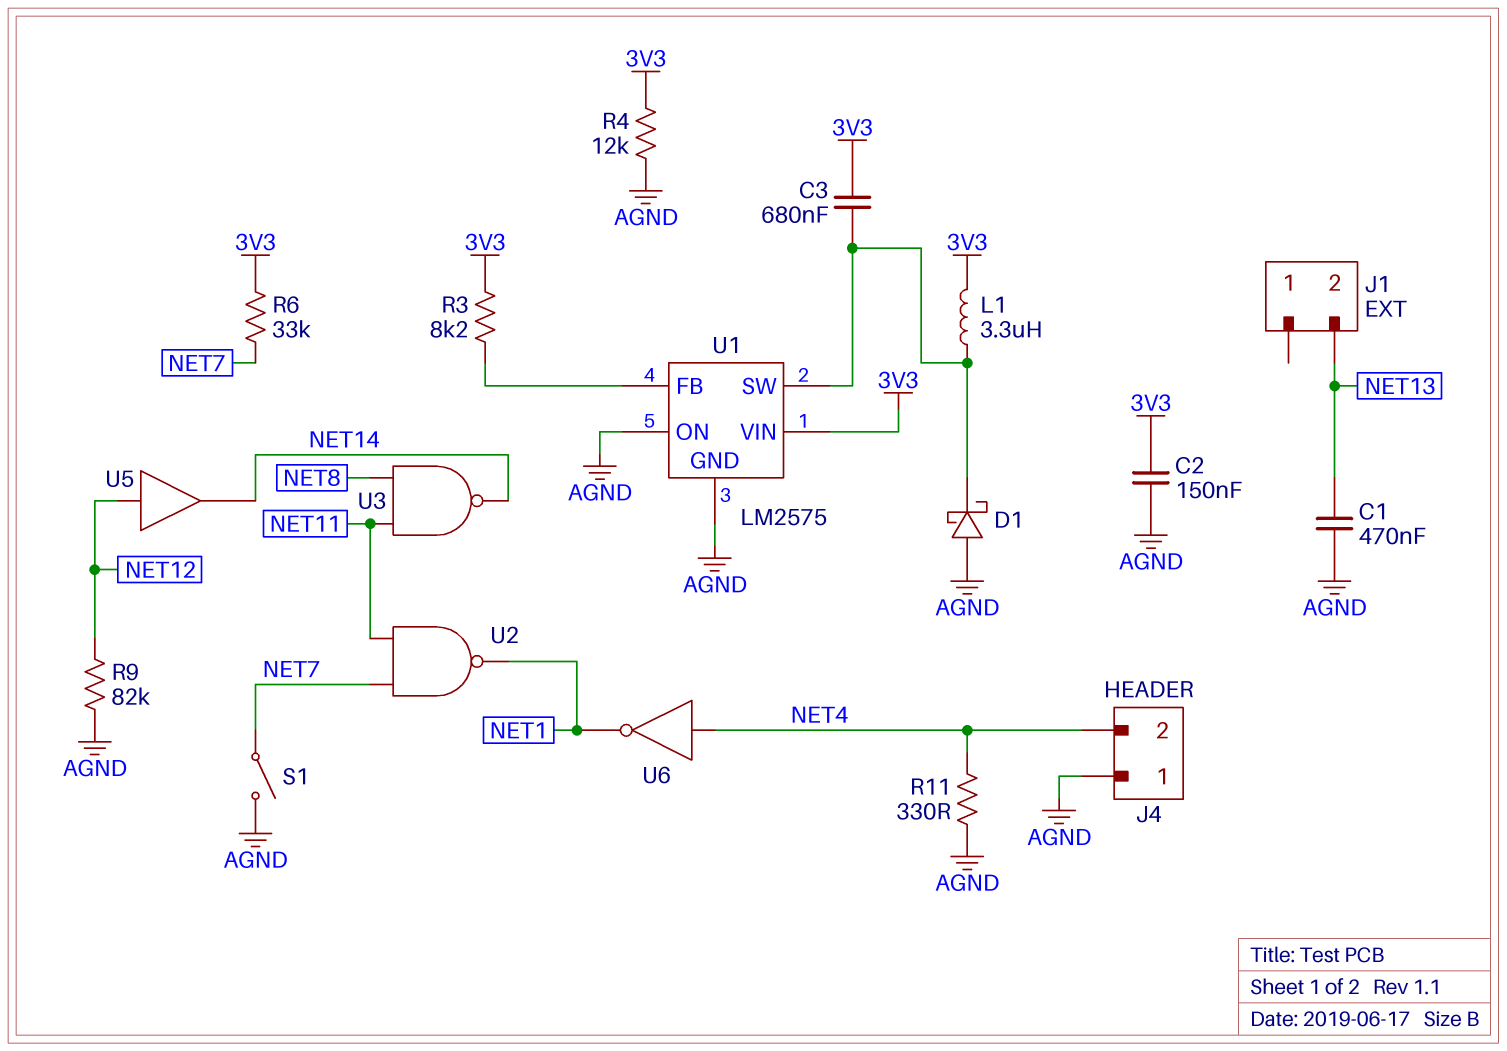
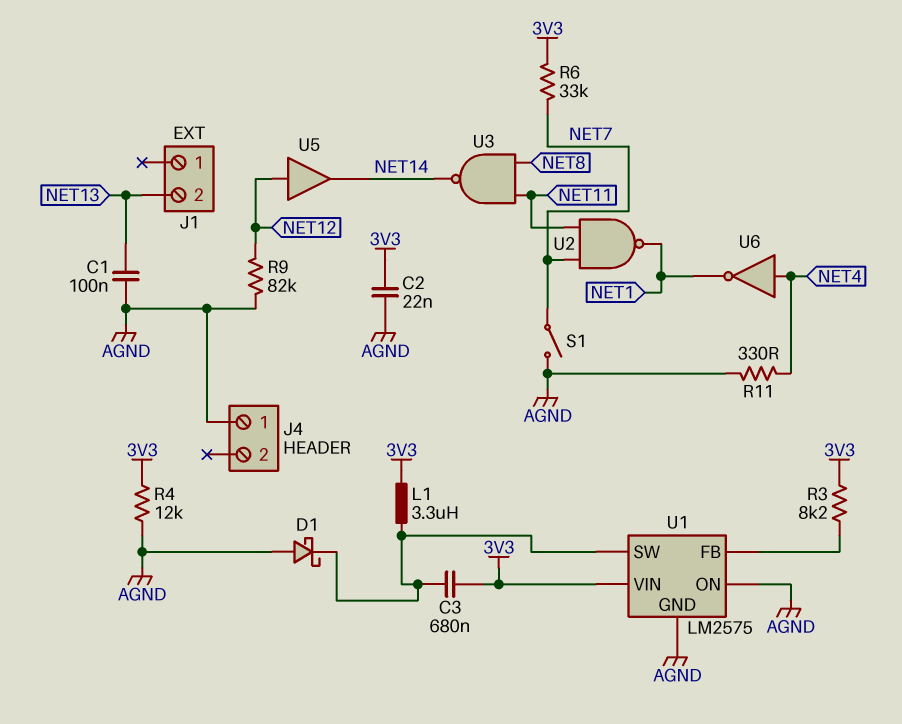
C1: 470nF (AGND, NET13) -> 100nF (AGND, NET13)
C2: 150nF (3V3, AGND) -> 22nF (3V3, AGND)
J4 pin 2: NET4 -> none

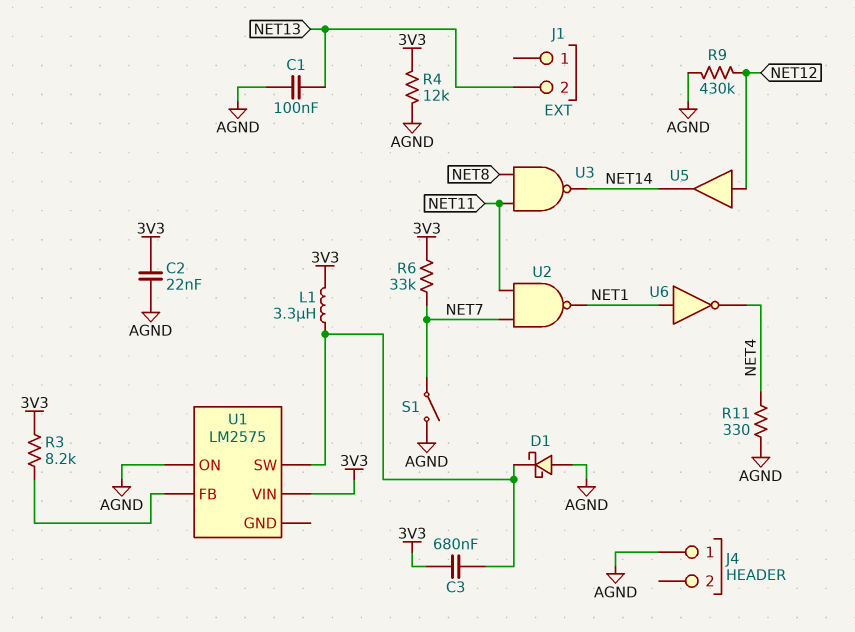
R9: 82k (AGND, NET12) -> 430k (AGND, NET12)
U1 pin GND: AGND -> none
U6: NOT (in NET4, out NET1) -> NOT (in NET1, out NET4)

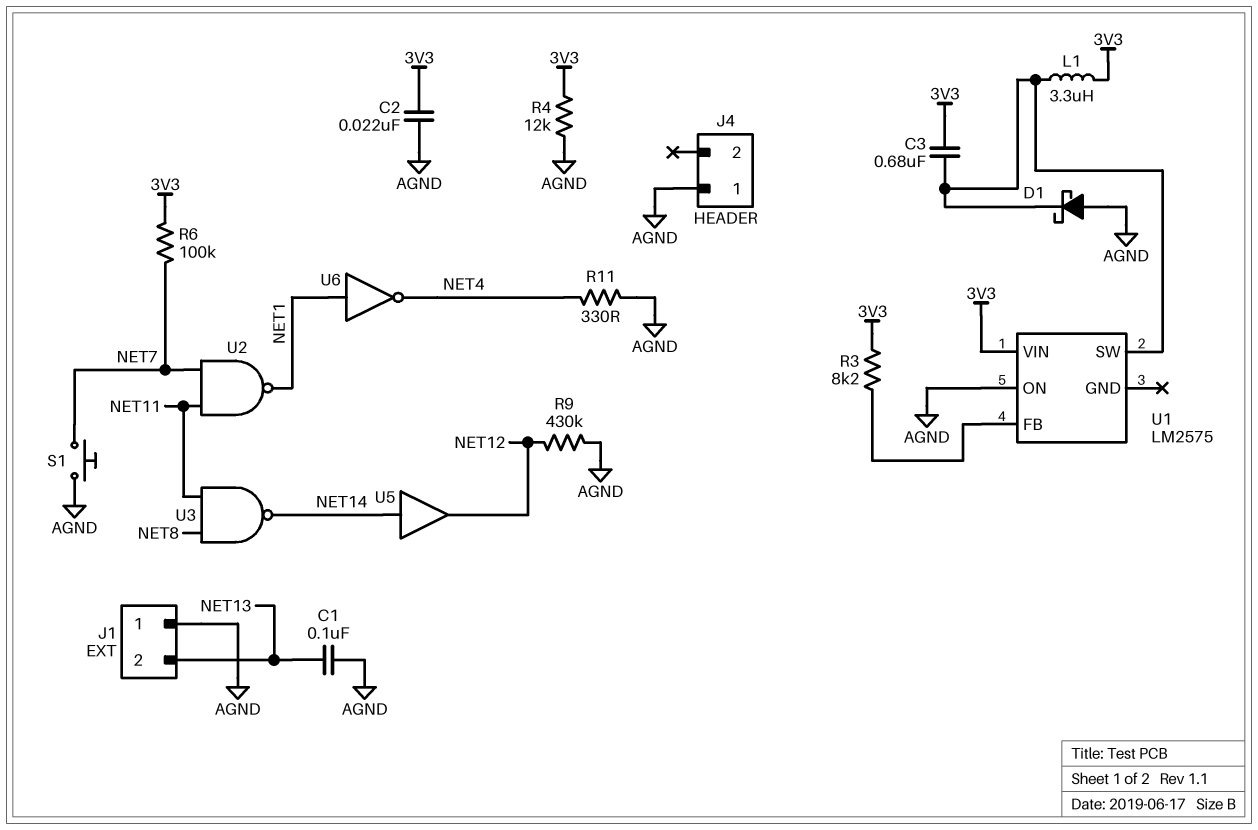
J1 pin 1: none -> AGND
R6: 33k (3V3, NET7) -> 100k (3V3, NET7)
S1: switch (AGND, NET7) -> button (AGND, NET7)
U5: buffer (in NET12, out NET14) -> buffer (in NET14, out NET12)

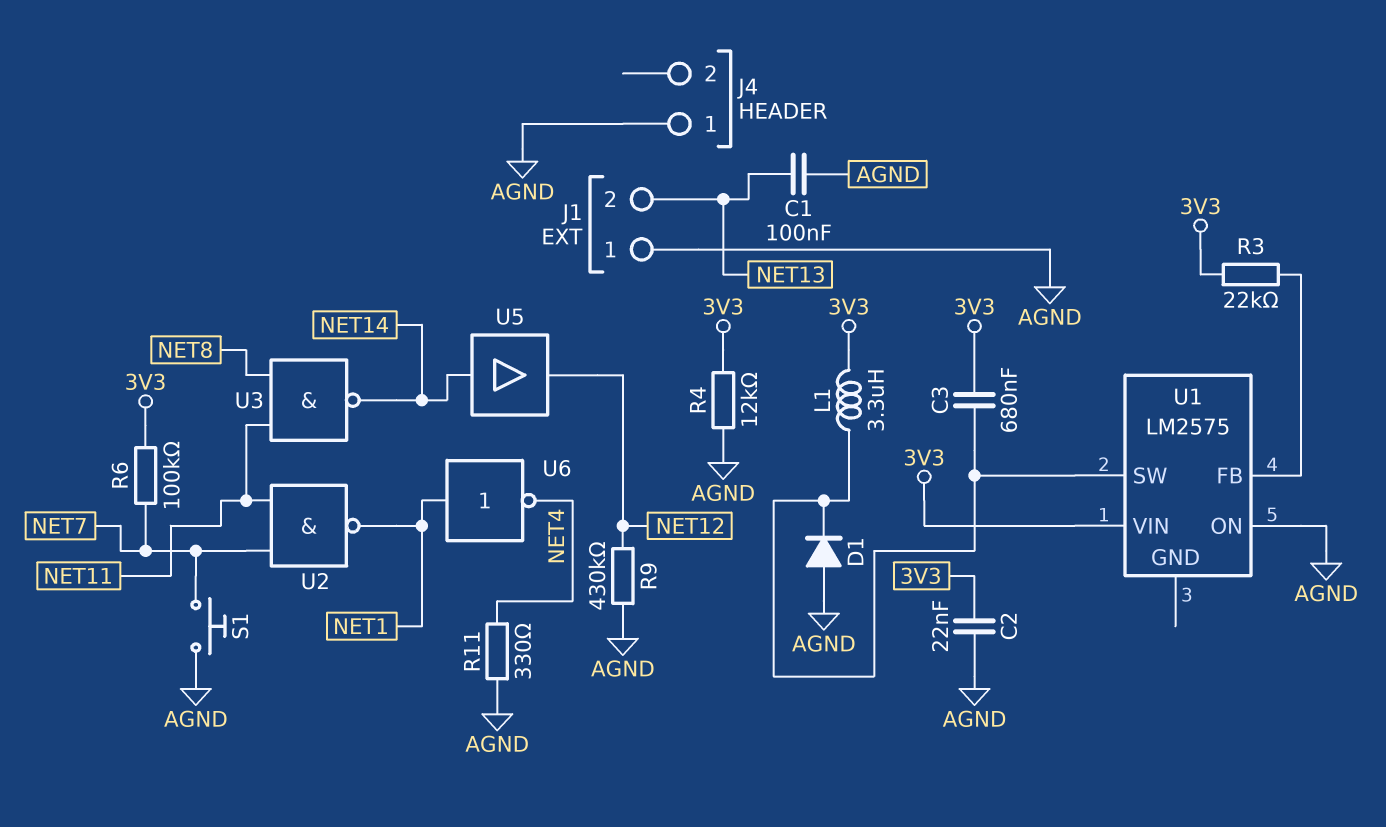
D1: schottky (A AGND, K U1/SW) -> diode (A AGND, K U1/SW)
R3: 8.2k (3V3, U1/FB) -> 22k (3V3, U1/FB)

